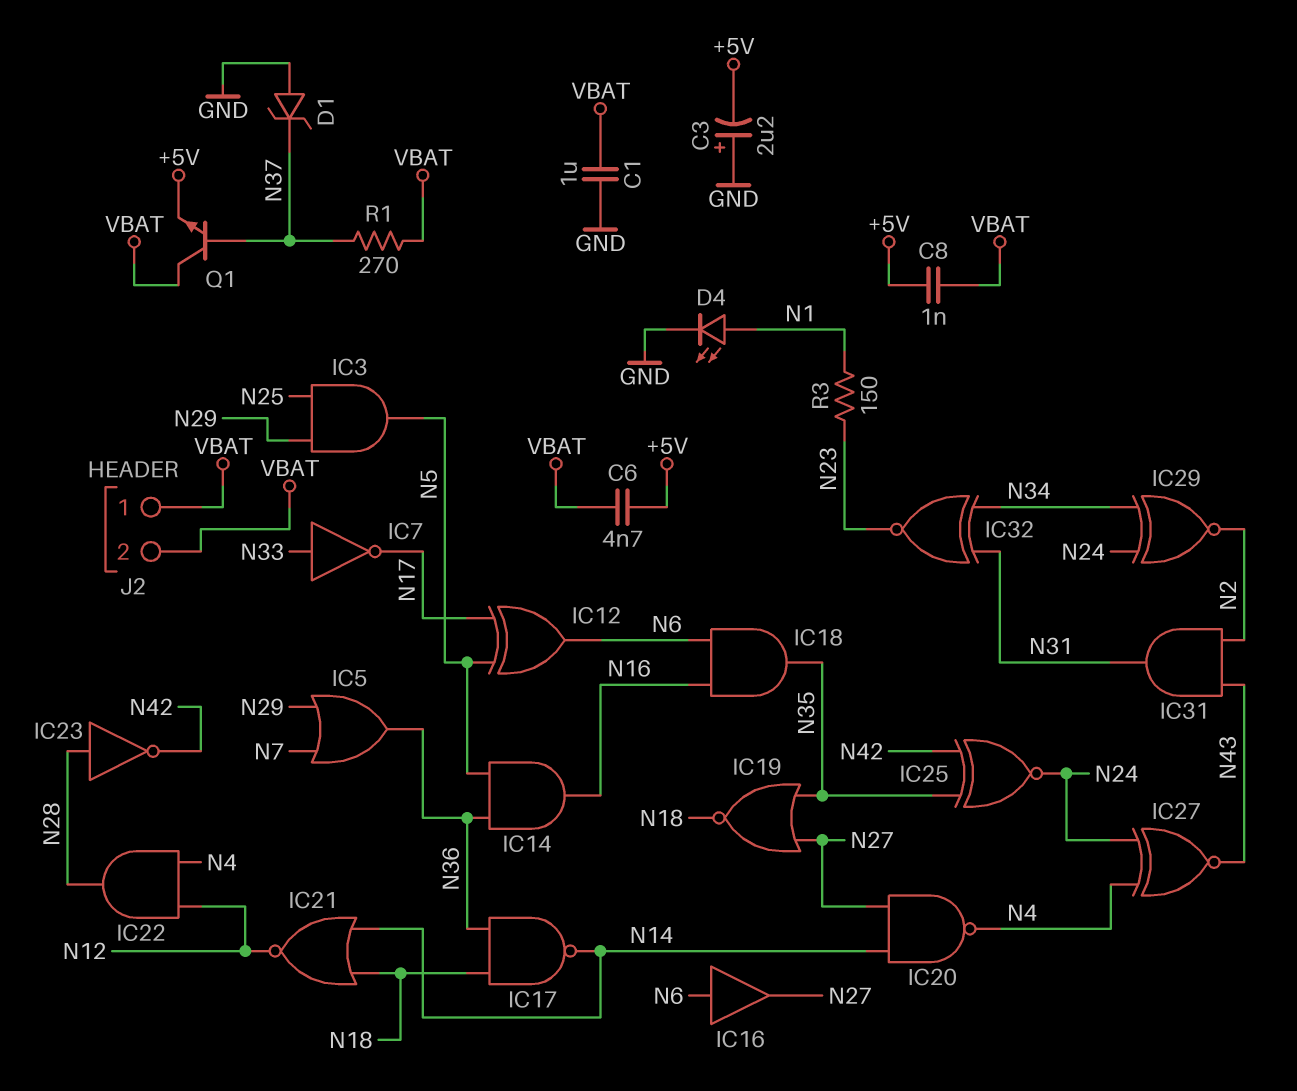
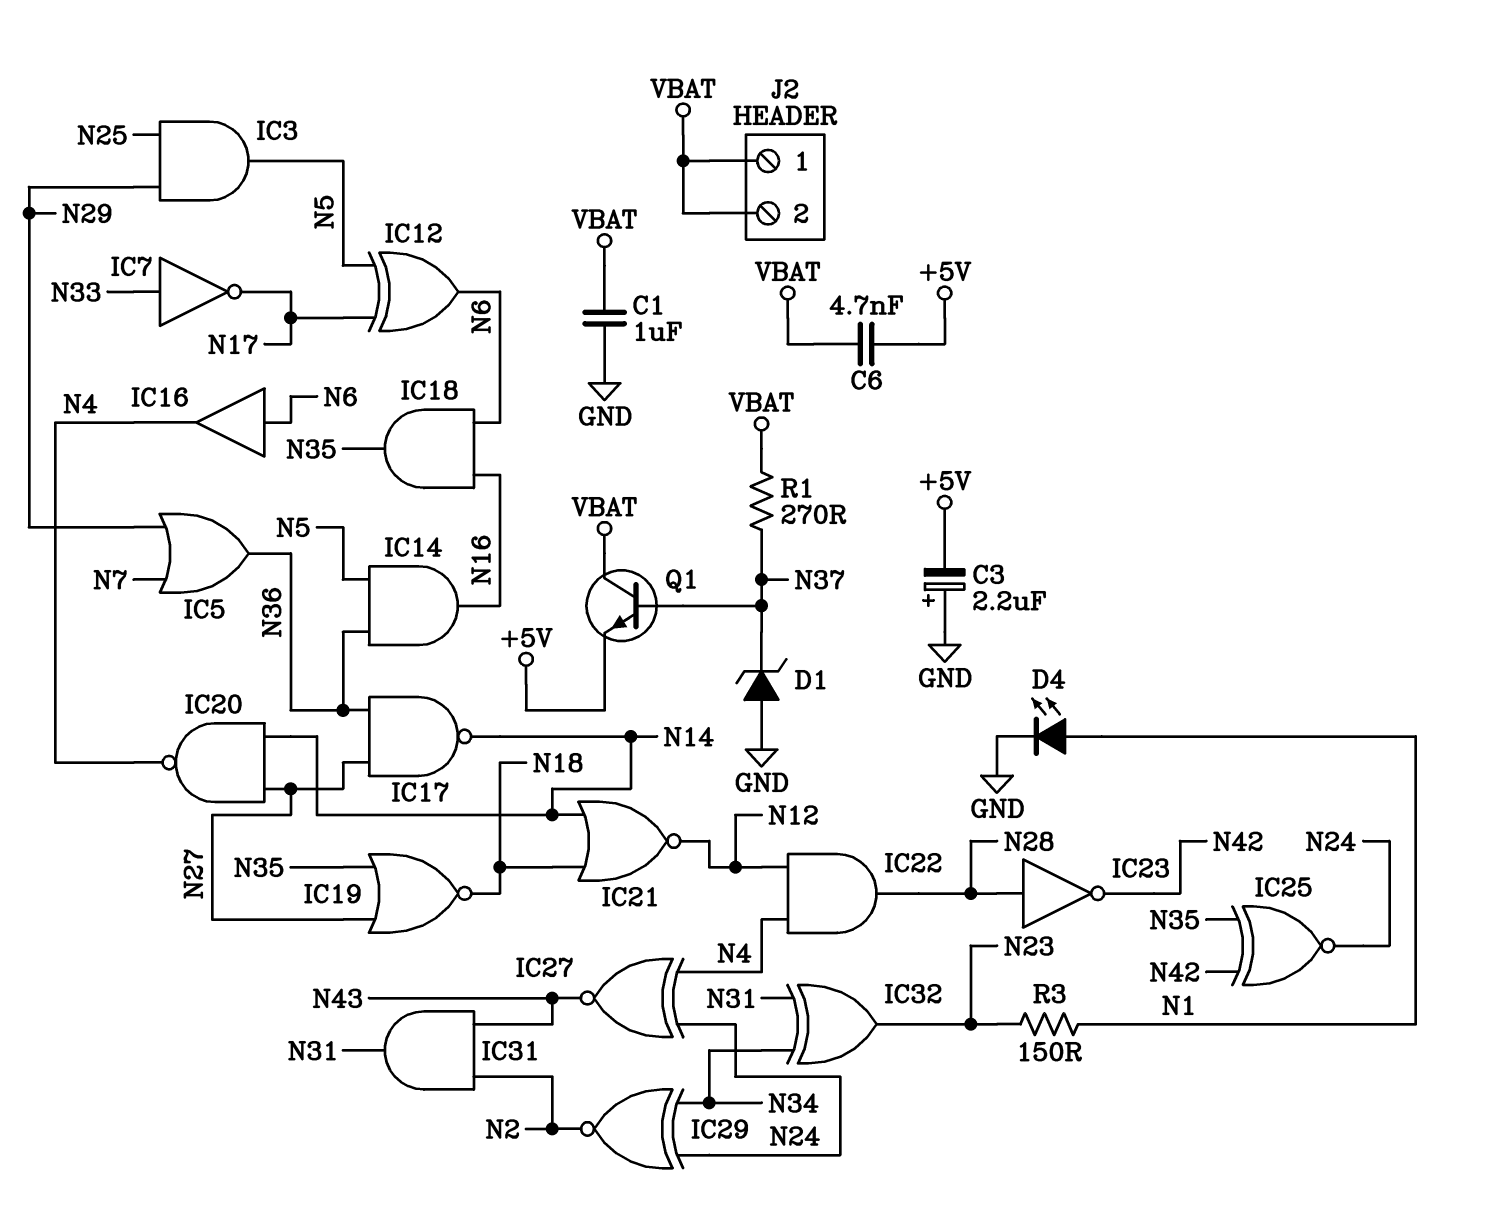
C8: 1nF (+5V, VBAT) -> none
IC16: buffer (in N6, out N27) -> buffer (in N6, out N4)
IC17: NAND (in N18, in N36, out N14) -> NAND (in N27, in N36, out N14)
IC32: XNOR (in N31, in N34, out N23) -> XOR (in N31, in N34, out N23)

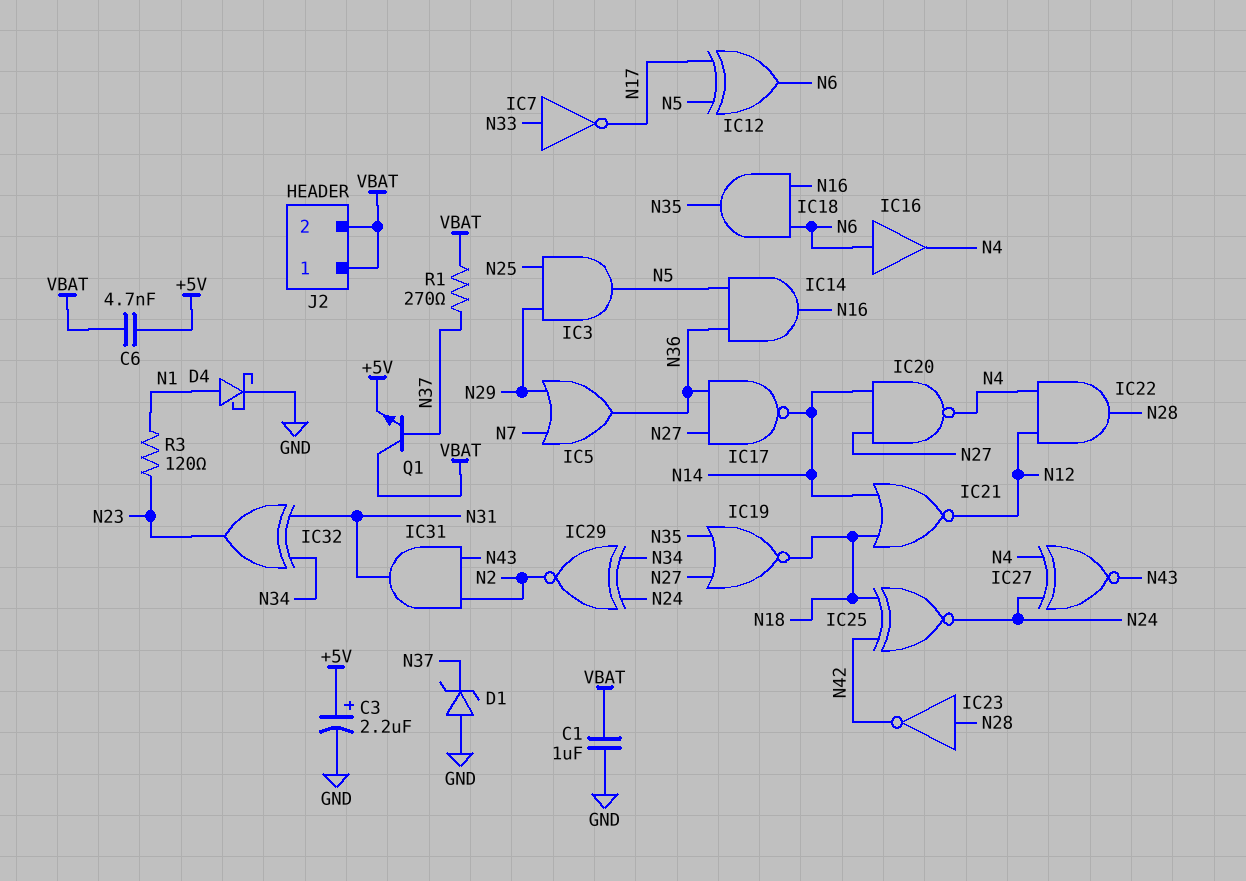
C3: 2.2uF (plus GND, minus +5V) -> 2.2uF (plus +5V, minus GND)
D4: LED (A N1, K GND) -> schottky (A N1, K GND)
IC25: XNOR (in N35, in N42, out N24) -> XNOR (in N18, in N42, out N24)
R3: 150 (N1, N23) -> 120 (N1, N23)

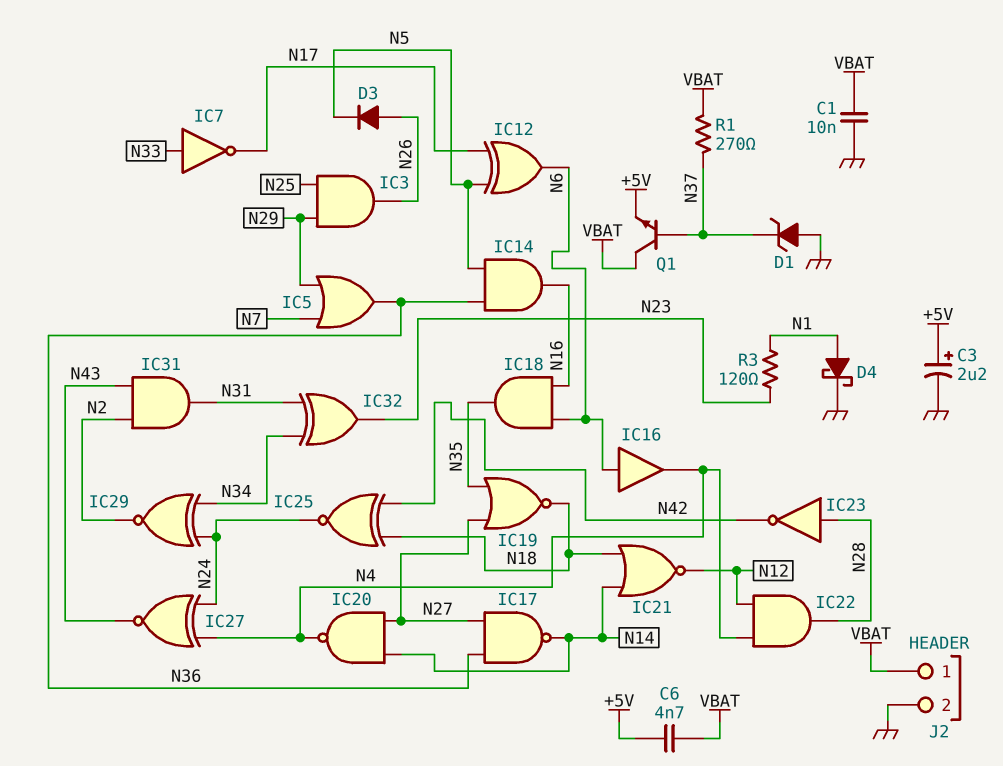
C1: 1uF (GND, VBAT) -> 10nF (GND, VBAT)
D3: none -> diode (A N26, K N5)
IC3: AND (in N25, in N29, out N5) -> AND (in N25, in N29, out N26)
J2 pin 2: VBAT -> GND

